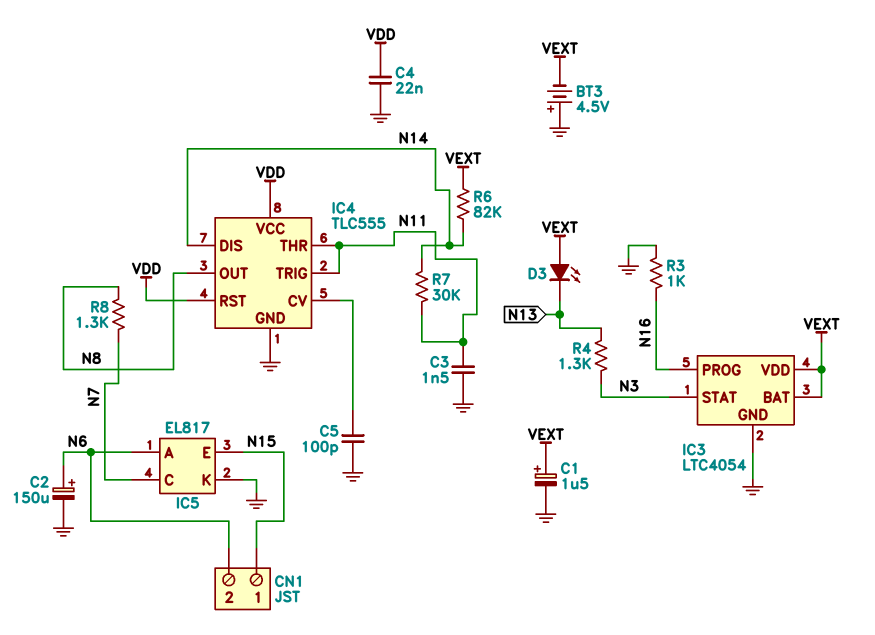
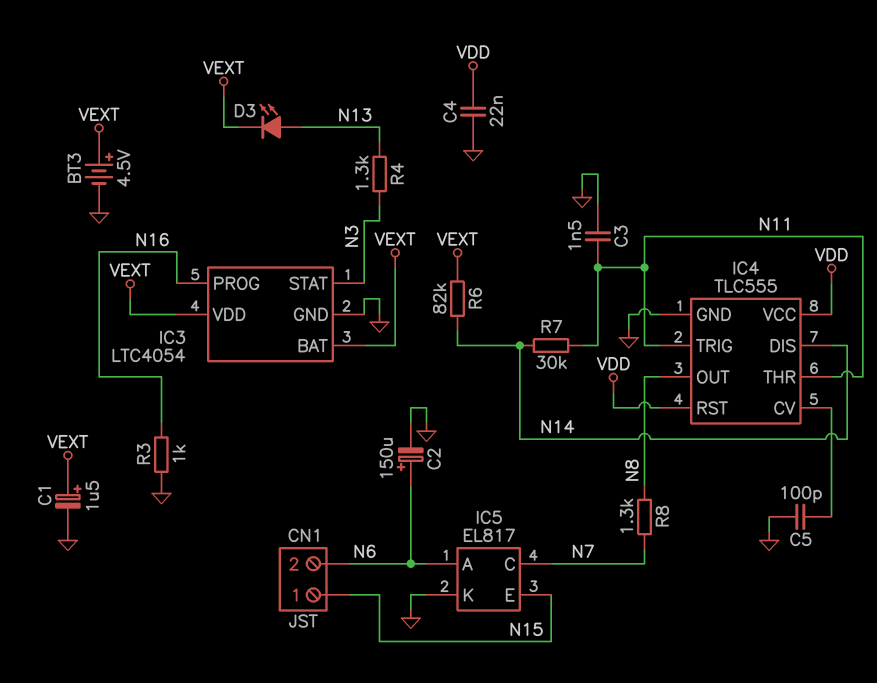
BT3: 4.5V (plus GND, minus VEXT) -> 4.5V (plus VEXT, minus GND)
D3: LED (A VEXT, K N13) -> LED (A N13, K VEXT)

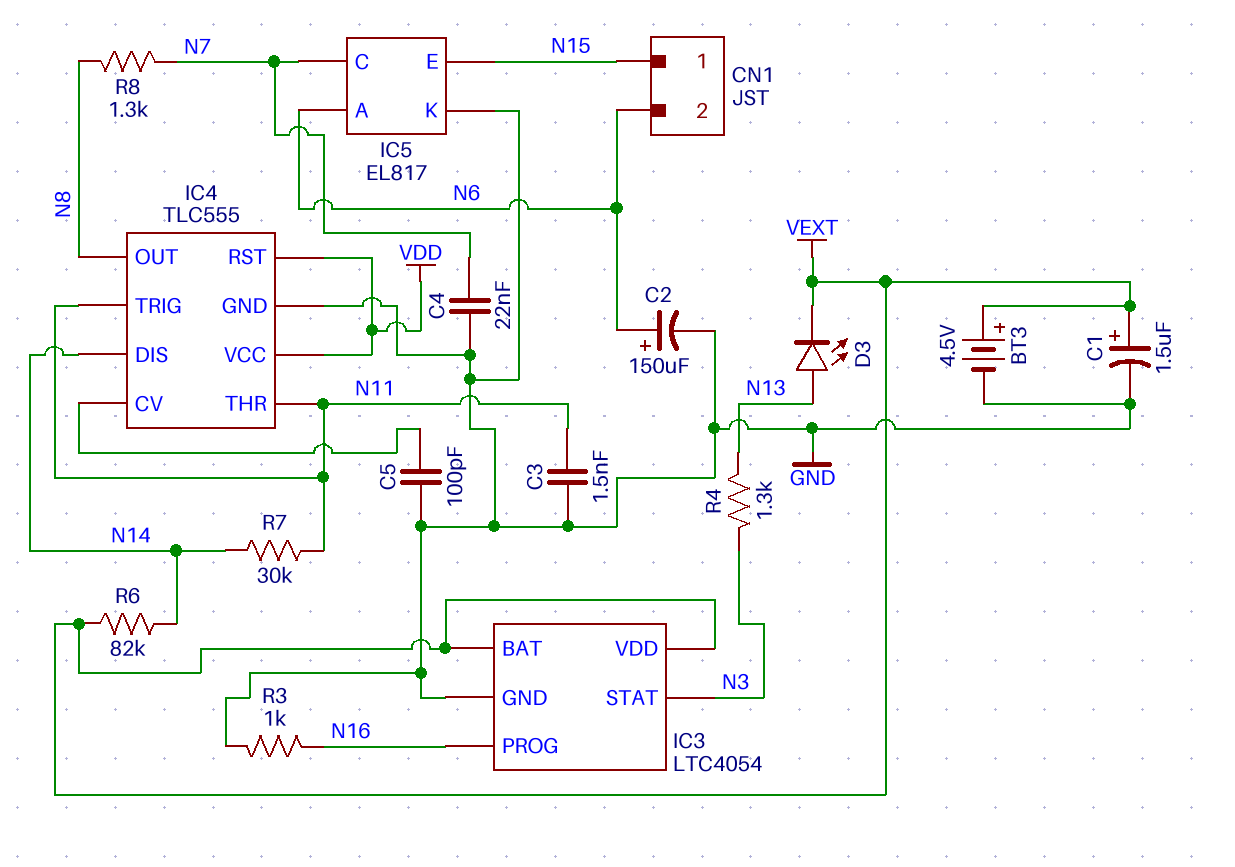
C4: 22nF (GND, VDD) -> 22nF (GND, N7)

